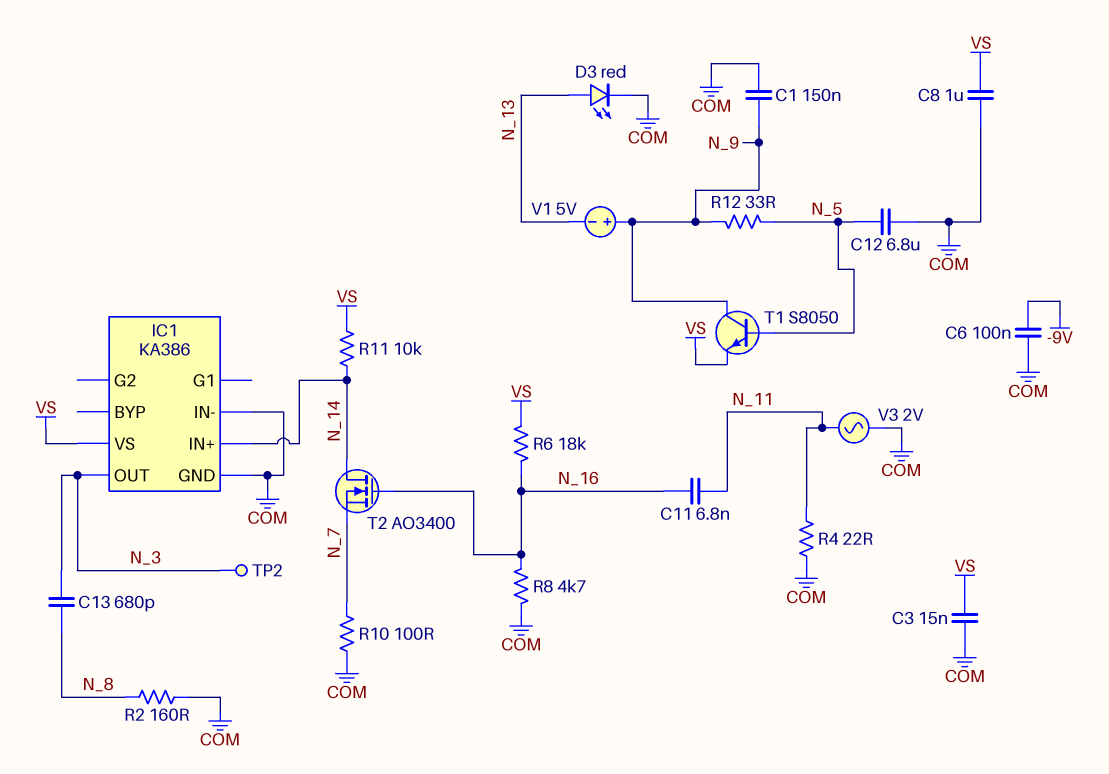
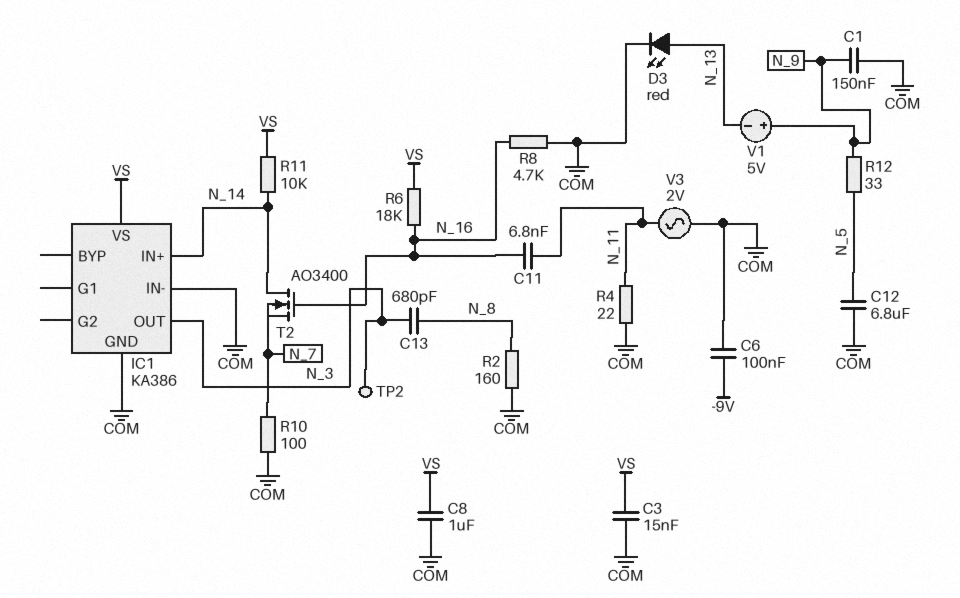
T1: NPN S8050 (B N_5, C N_9, E VS) -> none

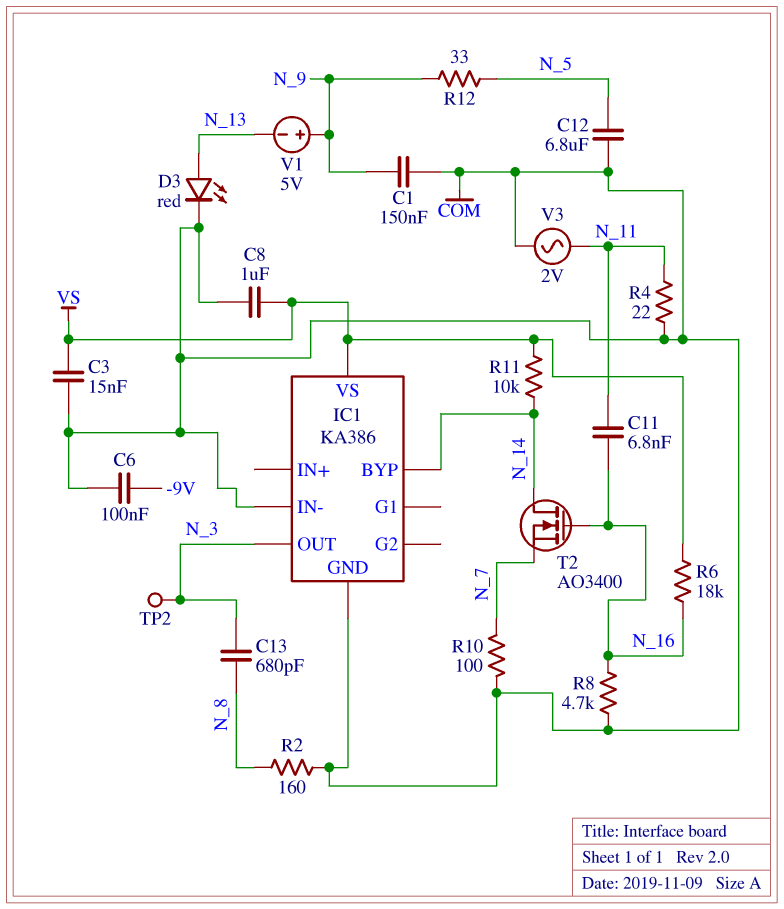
IC1 pin BYP: none -> N_14
IC1 pin IN+: N_14 -> none

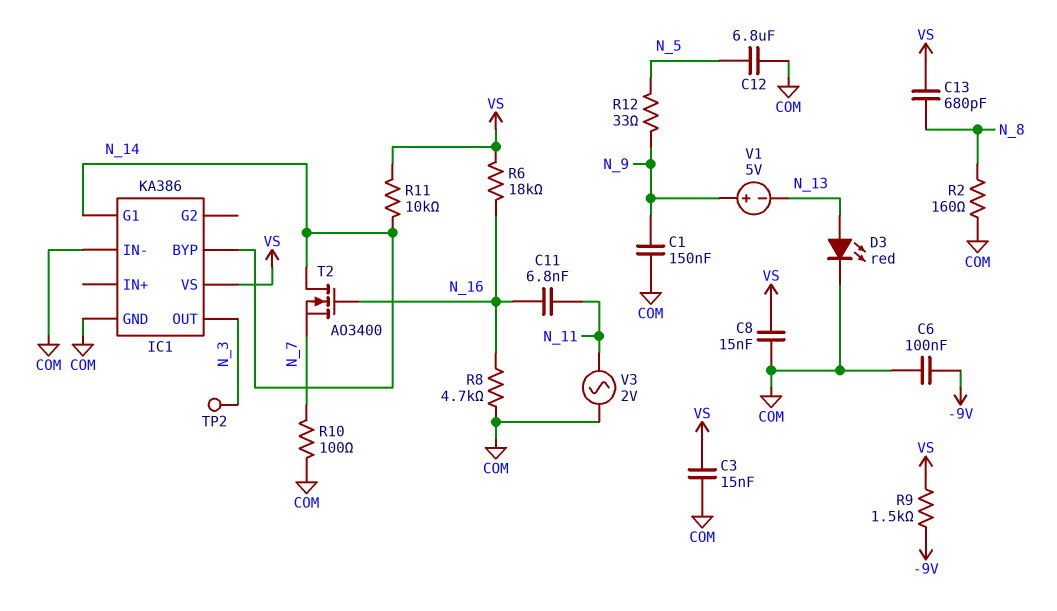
C8: 1uF (COM, VS) -> 15nF (COM, VS)
C13: 680pF (N_3, N_8) -> 680pF (N_8, VS)
IC1 pin G1: none -> N_14
R4: 22 (COM, N_11) -> none
R9: none -> 1.5k (-9V, VS)

